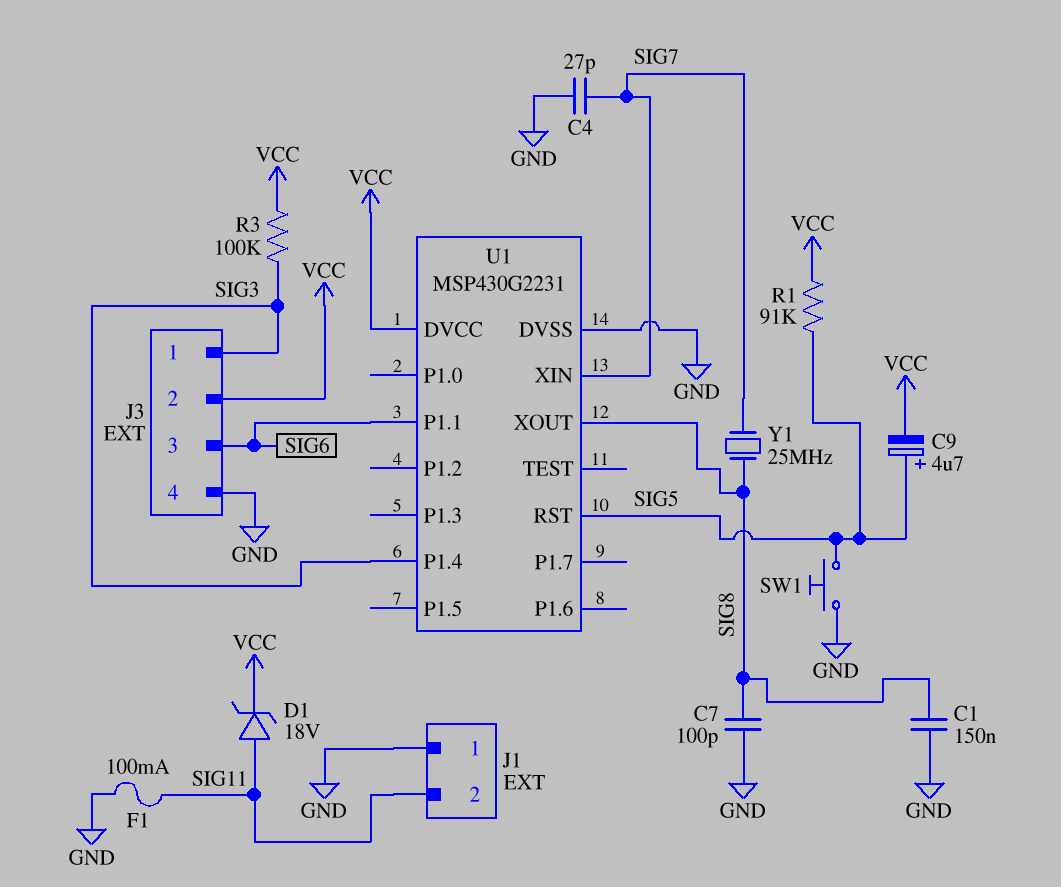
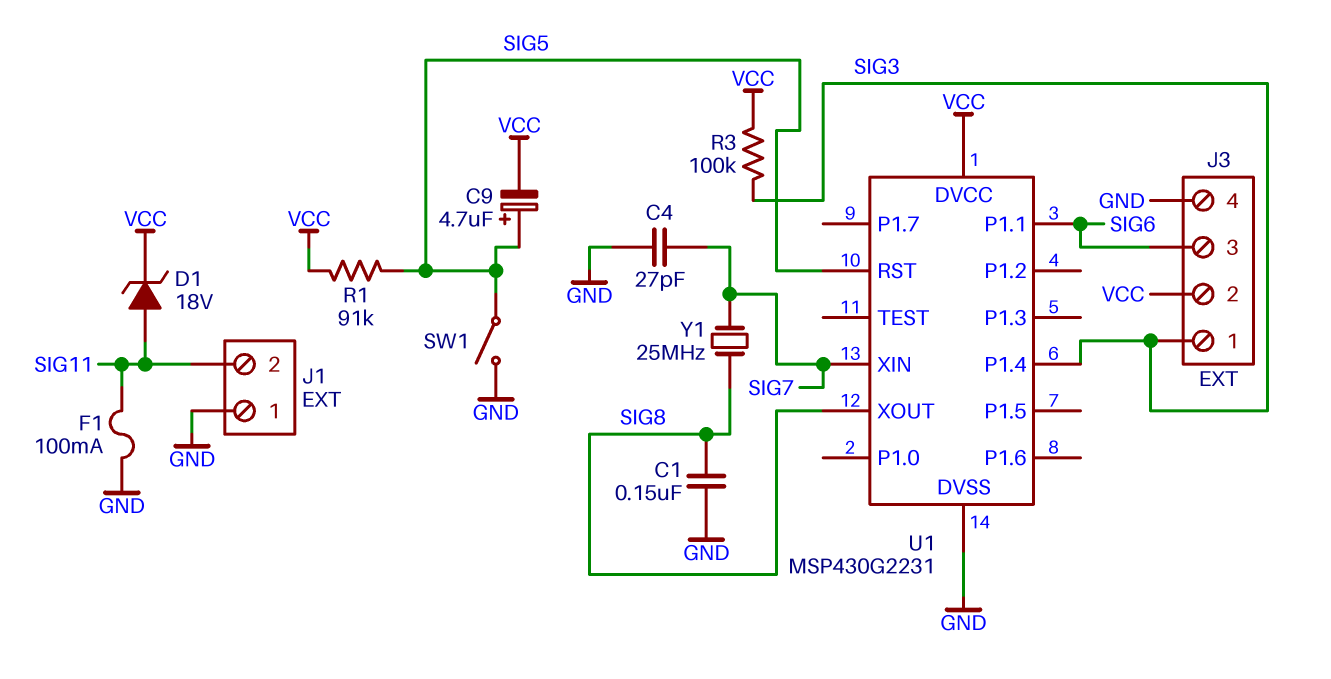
C7: 100pF (GND, SIG8) -> none
SW1: button (GND, SIG5) -> switch (GND, SIG5)

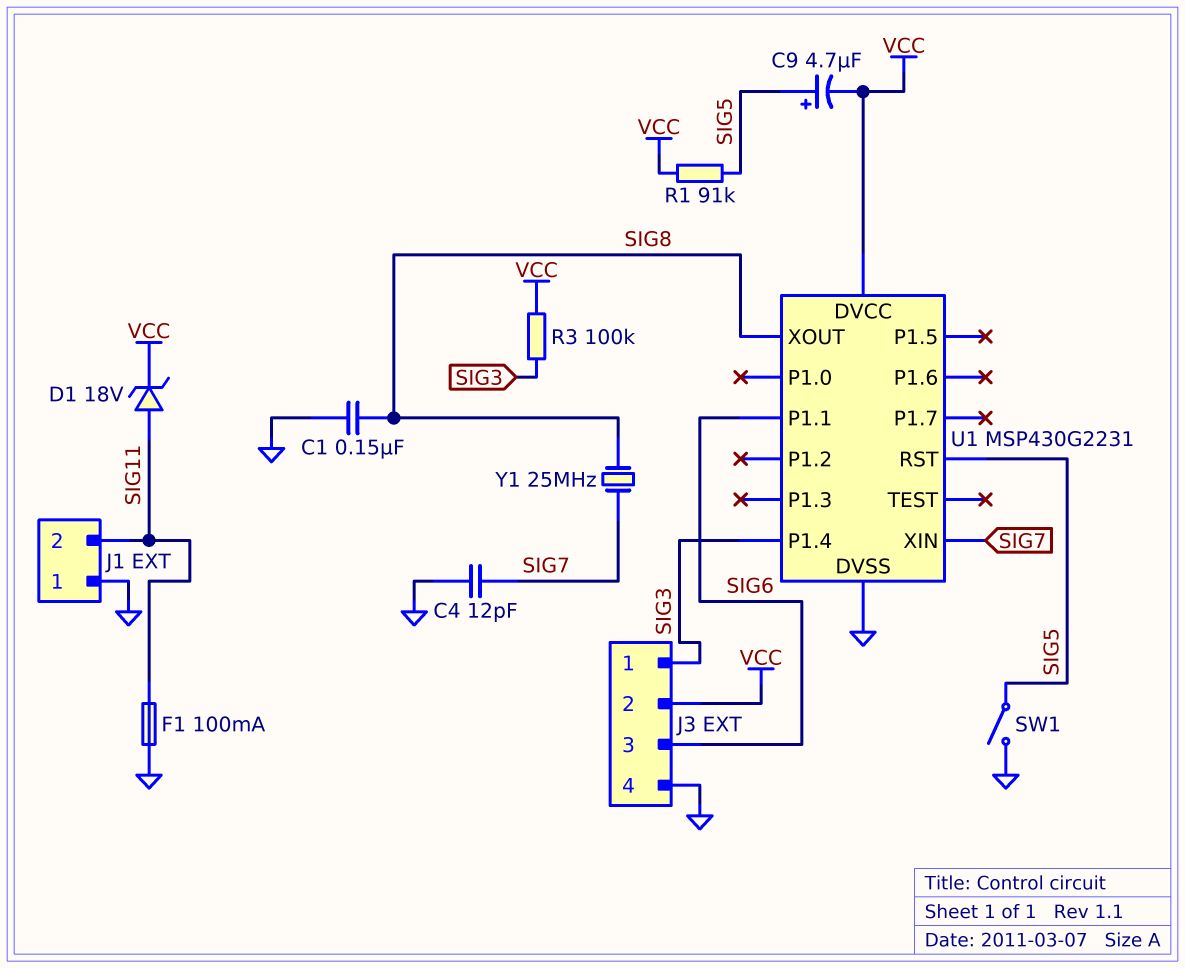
C4: 27pF (GND, SIG7) -> 12pF (GND, SIG7)

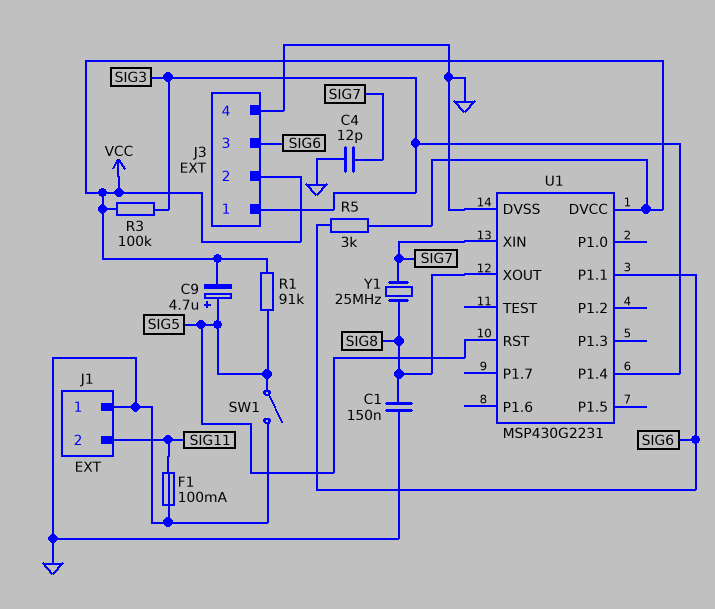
D1: zener 18V (A SIG11, K VCC) -> none
R5: none -> 3k (SIG6, VCC)

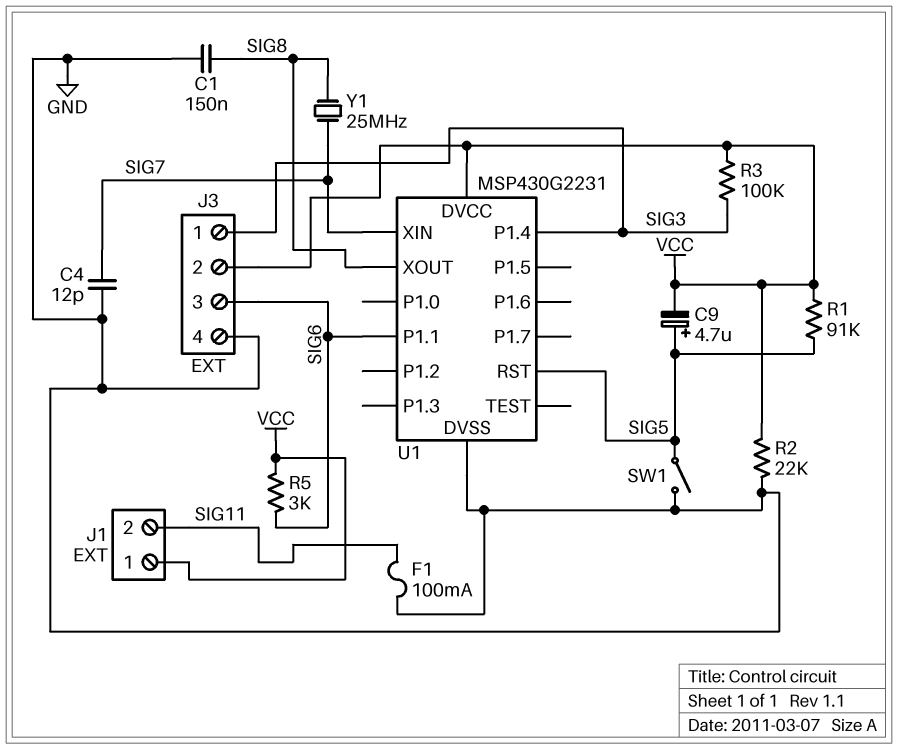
J1 pin 1: GND -> VCC
R2: none -> 22k (GND, VCC)

